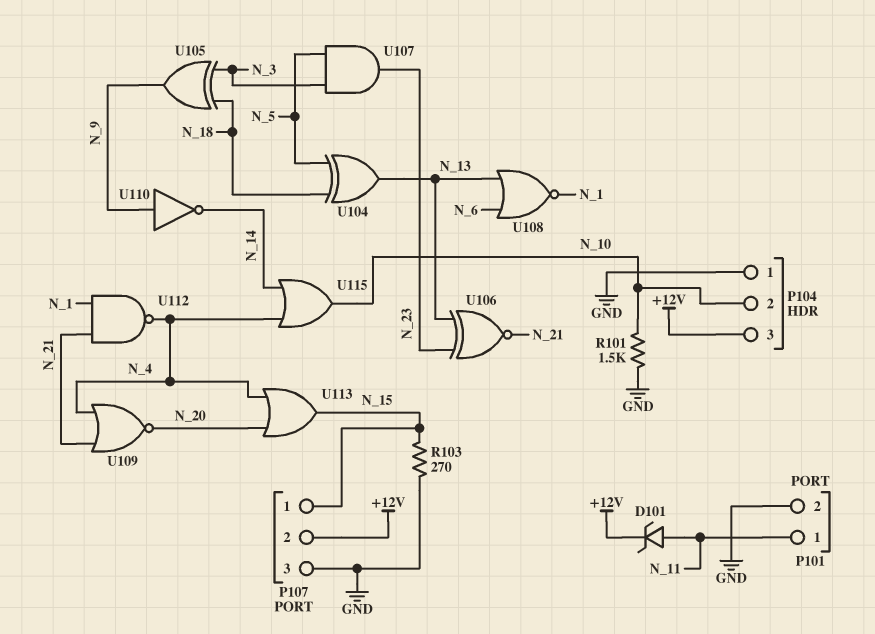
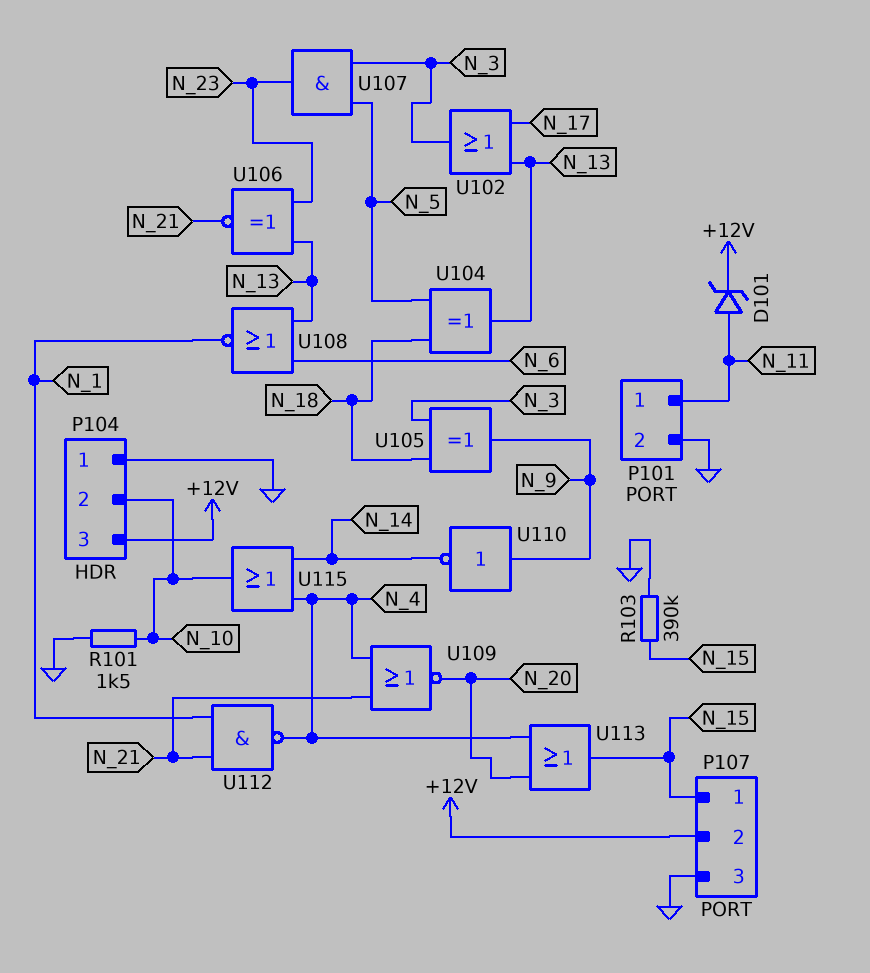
R103: 270 (GND, N_15) -> 390k (GND, N_15)
U102: none -> OR (in N_13, in N_17, out N_3)

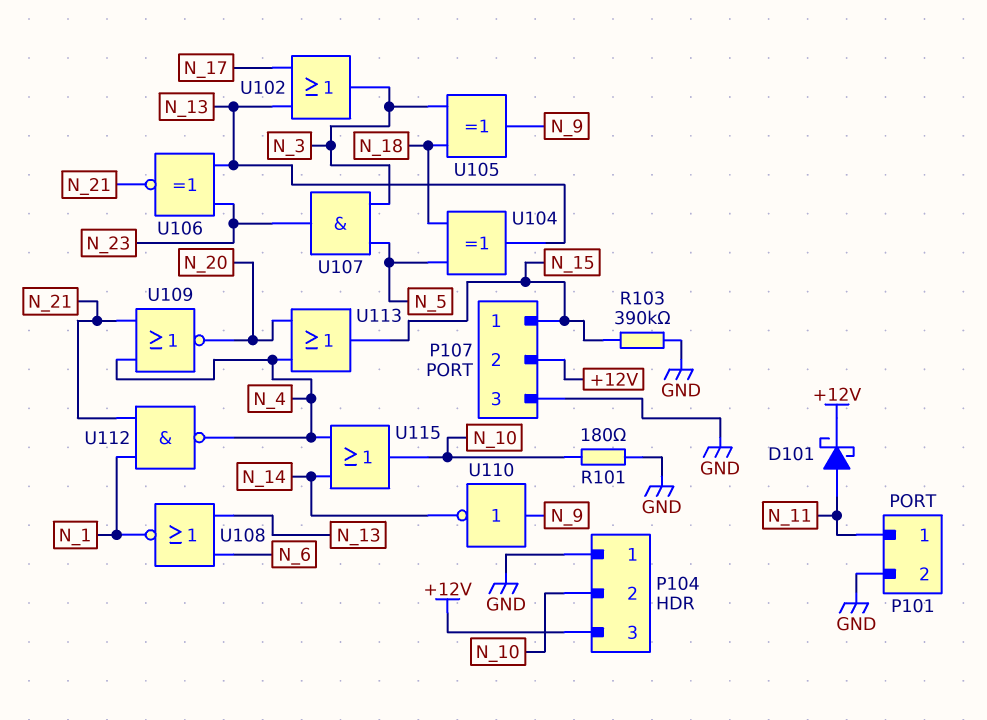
D101: zener (A N_11, K +12V) -> schottky (A N_11, K +12V)
R101: 1.5k (GND, N_10) -> 180 (GND, N_10)

